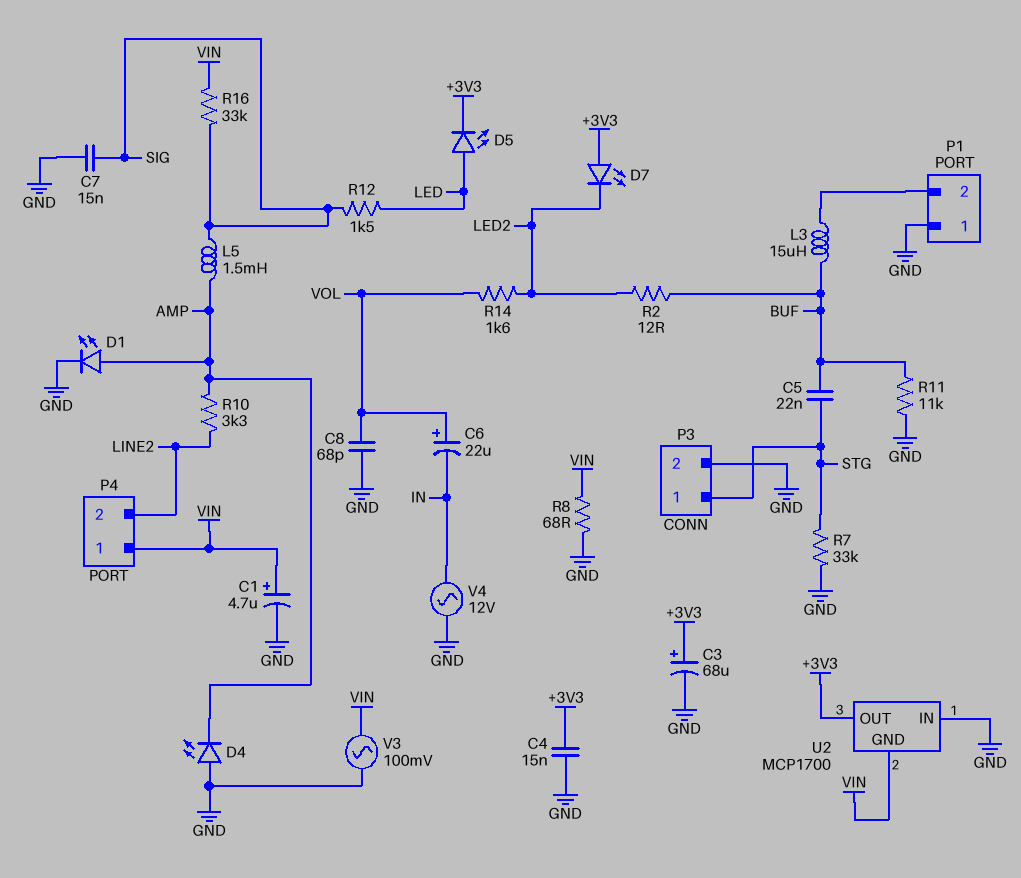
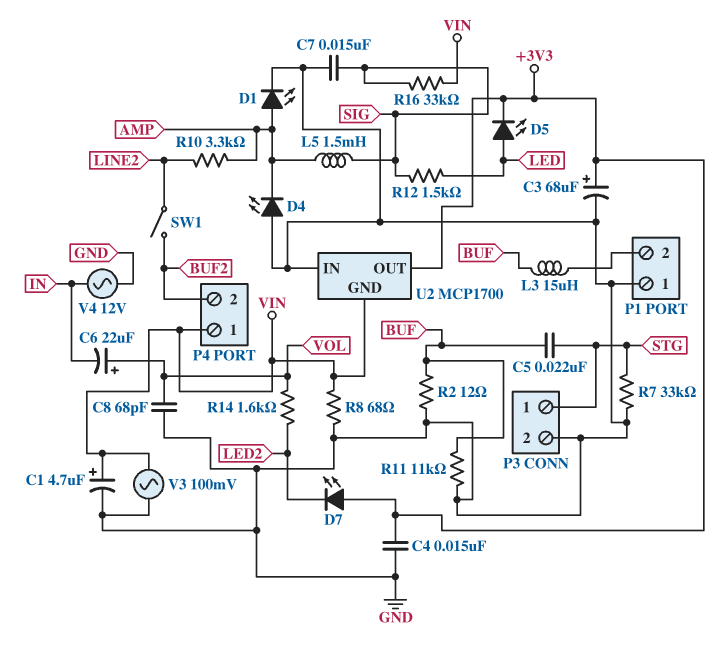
P4 pin 2: LINE2 -> BUF2
R2: 12 (BUF, LED2) -> 12 (BUF, GND)
SW1: none -> switch (BUF2, LINE2)

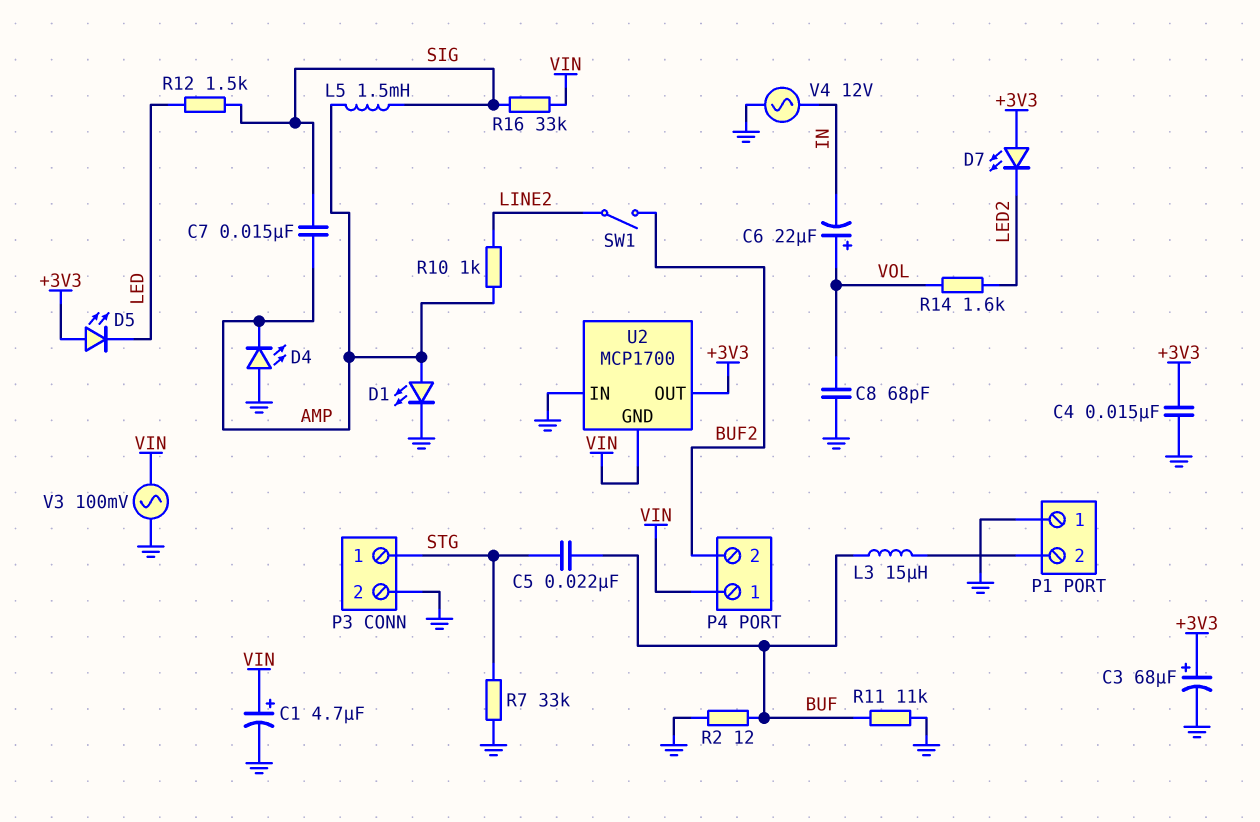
C7: 15nF (GND, SIG) -> 15nF (AMP, SIG)
D5: LED (A LED, K +3V3) -> LED (A +3V3, K LED)
R8: 68 (GND, VIN) -> none
R10: 3.3k (AMP, LINE2) -> 1k (AMP, LINE2)

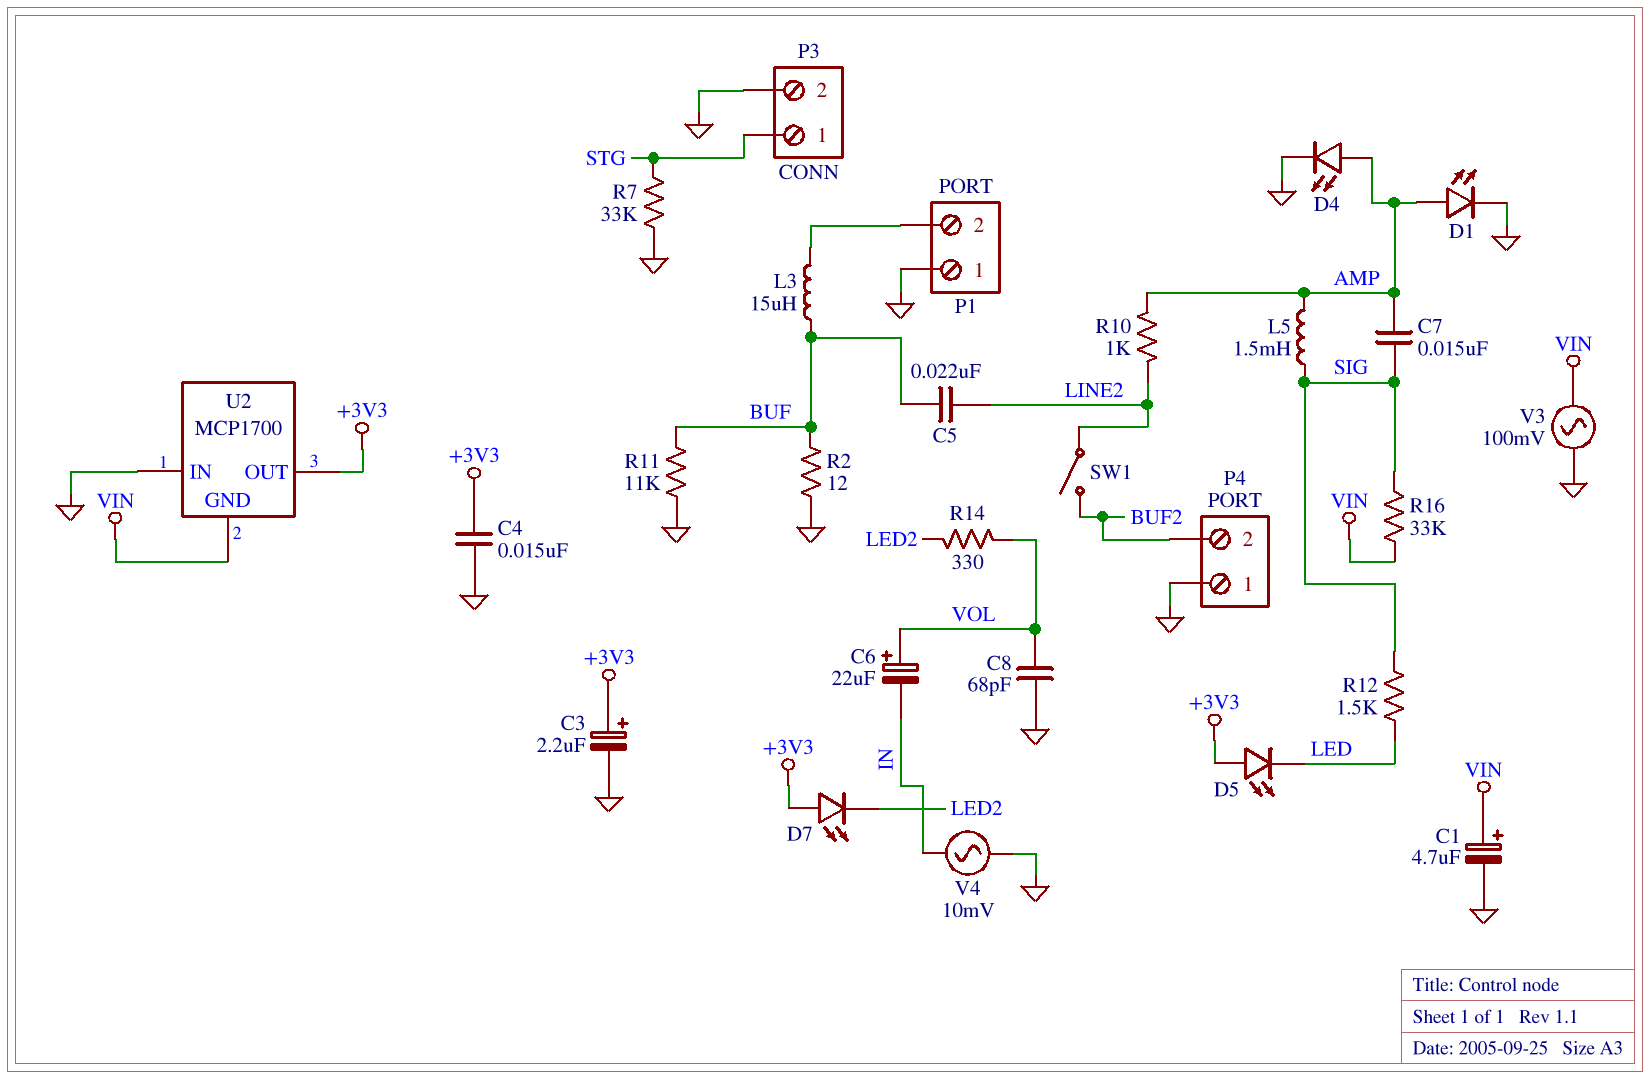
C3: 68uF (plus +3V3, minus GND) -> 2.2uF (plus +3V3, minus GND)
C5: 22nF (BUF, STG) -> 22nF (BUF, LINE2)
D4: LED (A GND, K AMP) -> LED (A AMP, K GND)
P4 pin 1: VIN -> GND
R14: 1.6k (LED2, VOL) -> 330 (LED2, VOL)
V4: AC 12V (GND, IN) -> AC 10mV (GND, IN)

